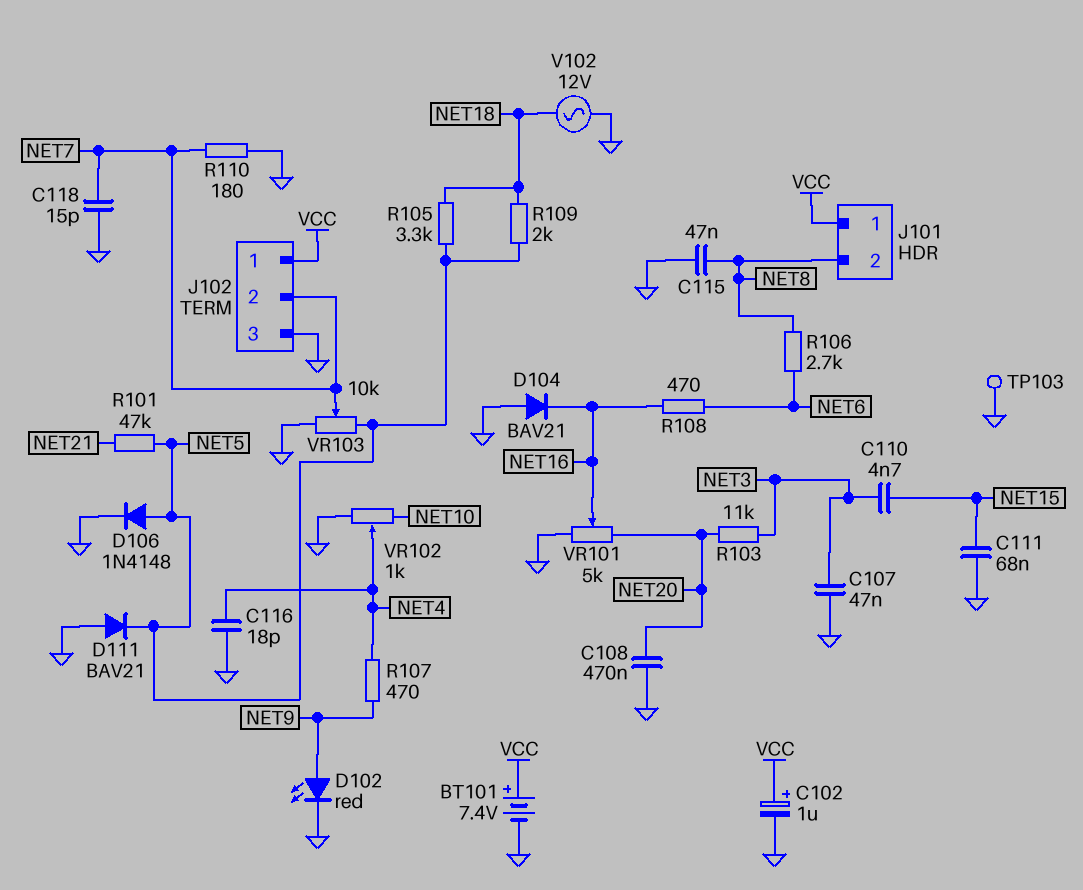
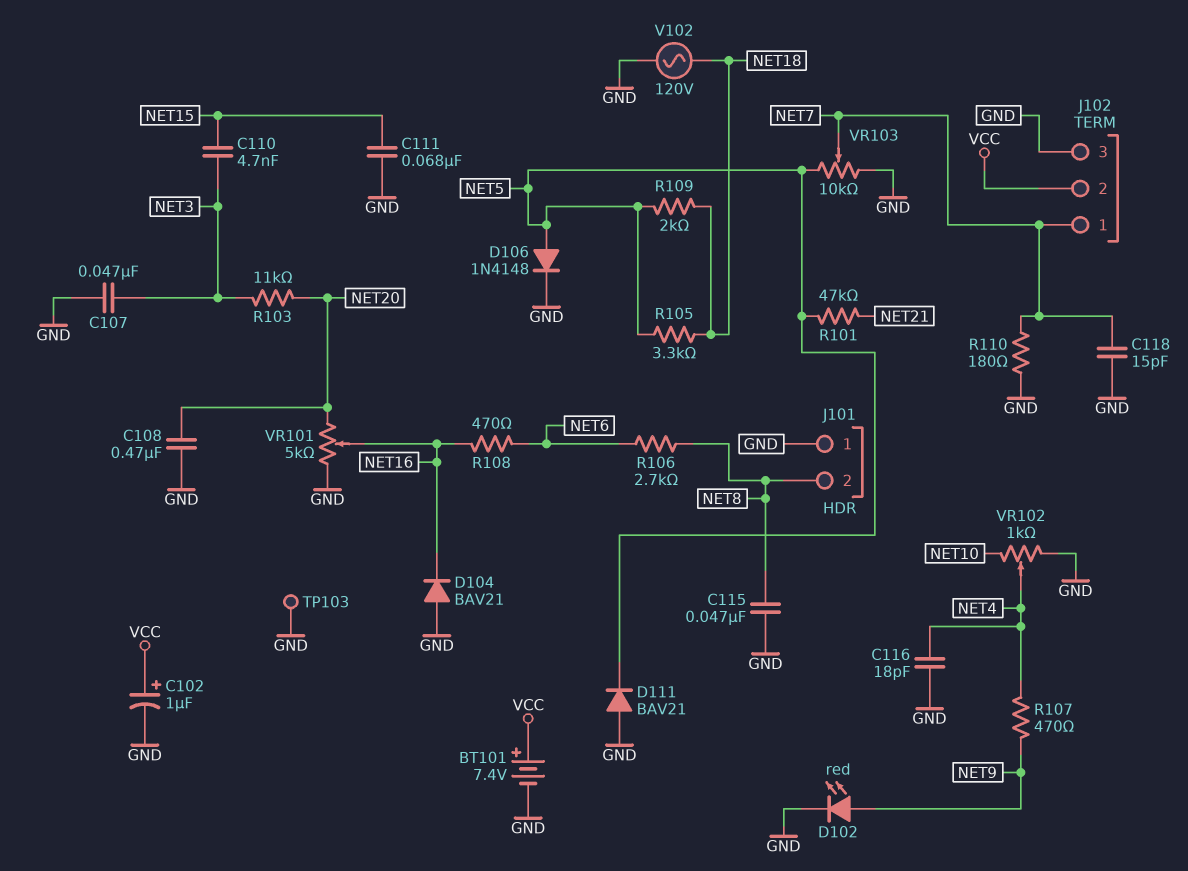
J101 pin 1: VCC -> GND
J102 pin 1: VCC -> NET7
J102 pin 2: NET7 -> VCC
V102: AC 12V (GND, NET18) -> AC 120V (GND, NET18)

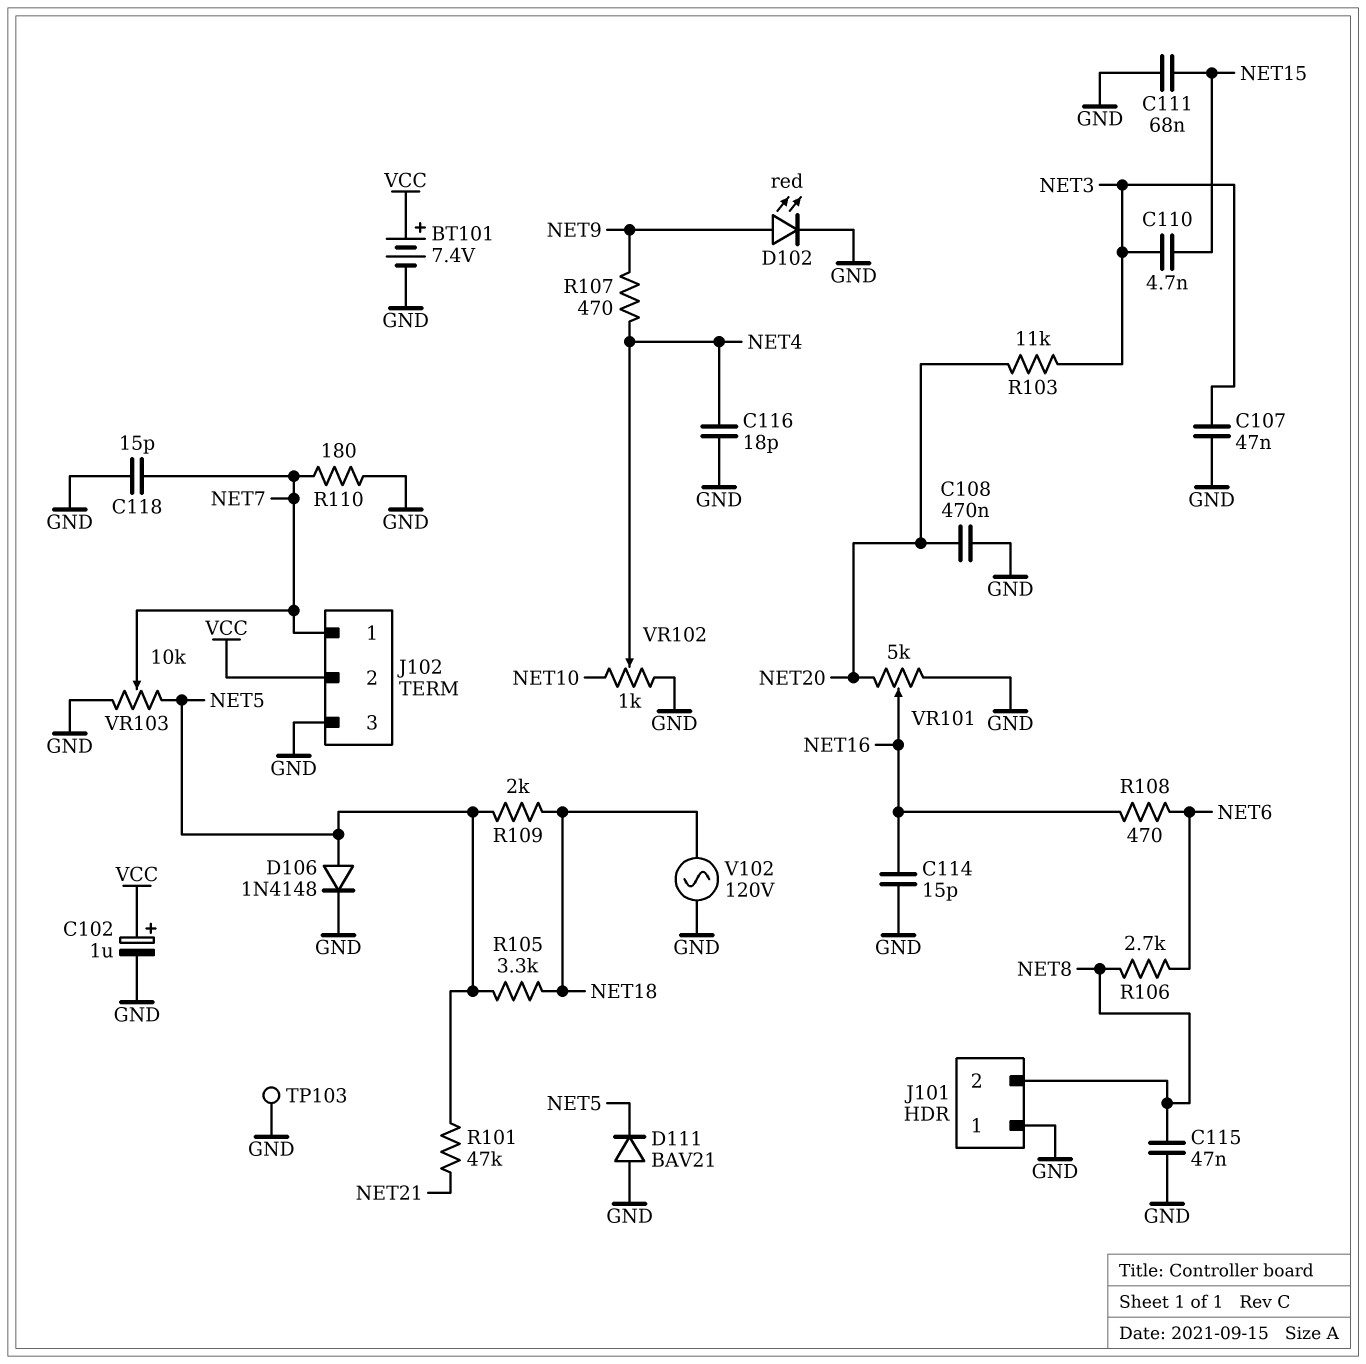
C114: none -> 15pF (GND, NET16)
D104: diode BAV21 (A GND, K NET16) -> none

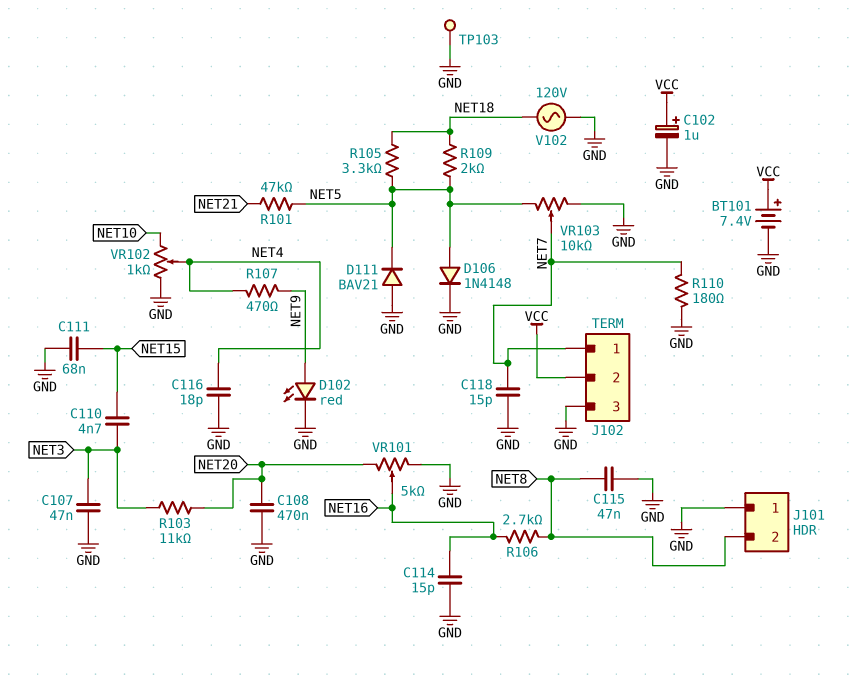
R106: 2.7k (NET6, NET8) -> 2.7k (NET8, NET16)
R108: 470 (NET6, NET16) -> none

